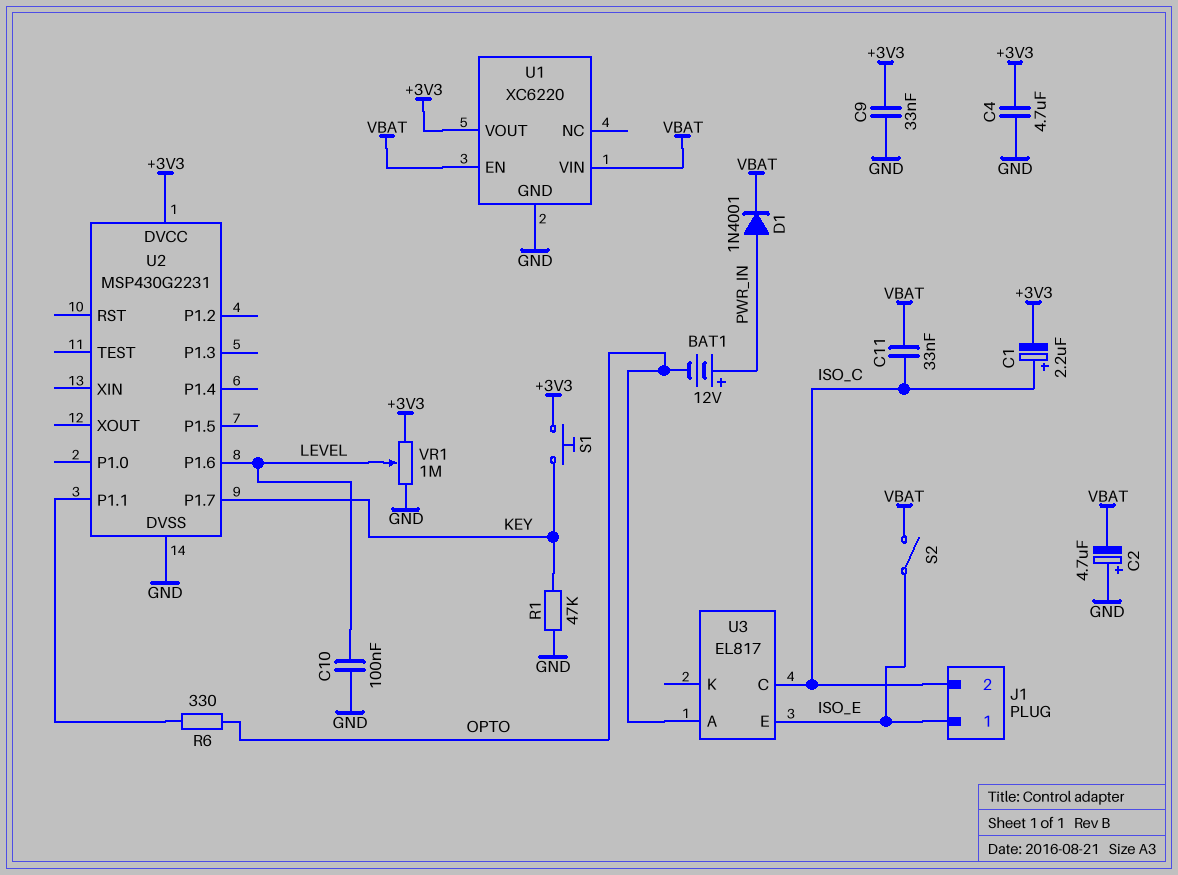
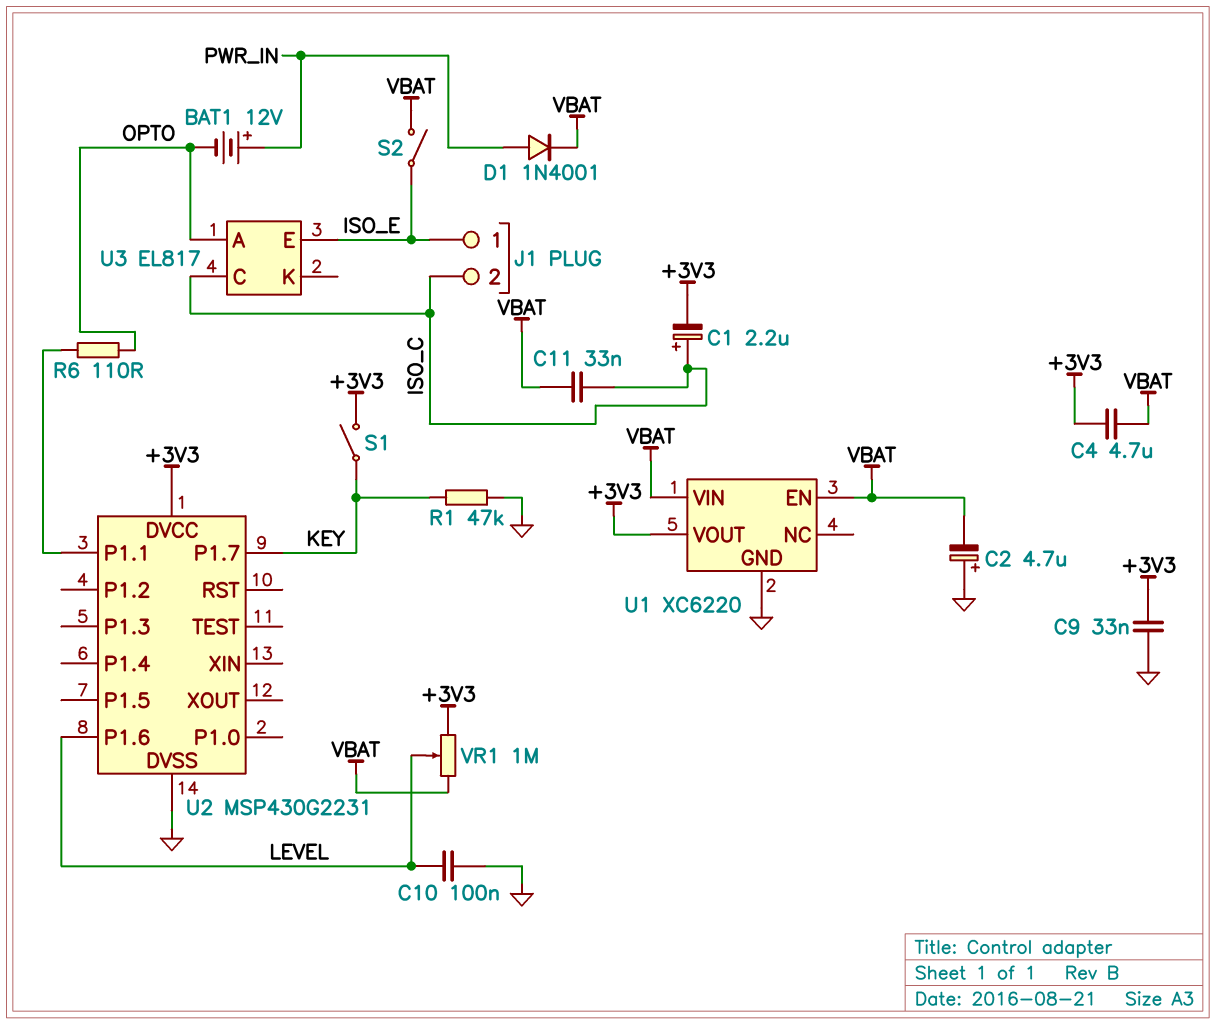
C4: 4.7uF (+3V3, GND) -> 4.7uF (+3V3, VBAT)
R6: 330 (OPTO, U2/P1.1) -> 110 (OPTO, U2/P1.1)
S1: button (+3V3, KEY) -> switch (+3V3, KEY)
VR1: 1M (+3V3, GND, wiper LEVEL) -> 1M (+3V3, VBAT, wiper LEVEL)

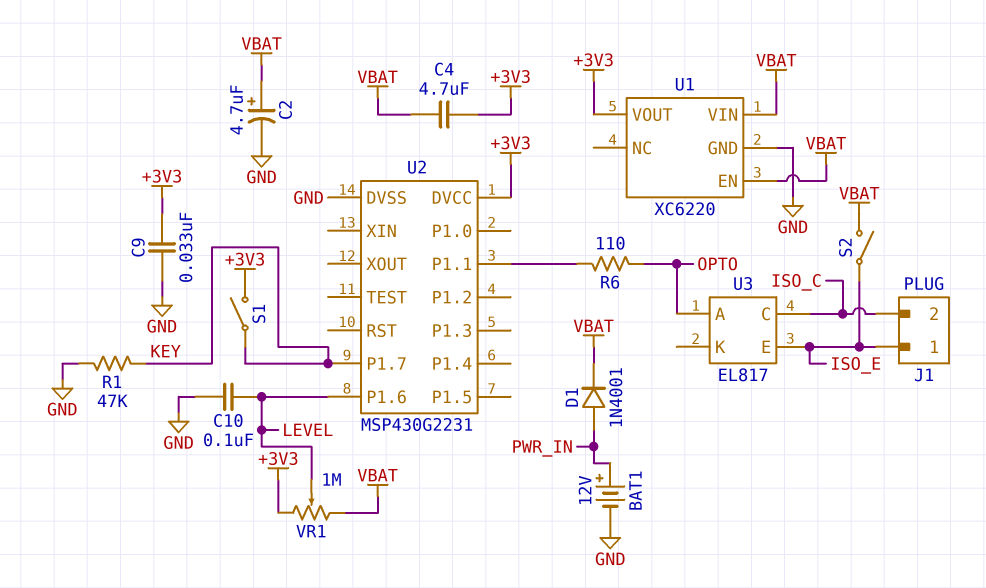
BAT1: 12V (plus PWR_IN, minus OPTO) -> 12V (plus PWR_IN, minus GND)
C1: 2.2uF (plus ISO_C, minus +3V3) -> none
C2: 4.7uF (plus GND, minus VBAT) -> 4.7uF (plus VBAT, minus GND)
C11: 33nF (ISO_C, VBAT) -> none

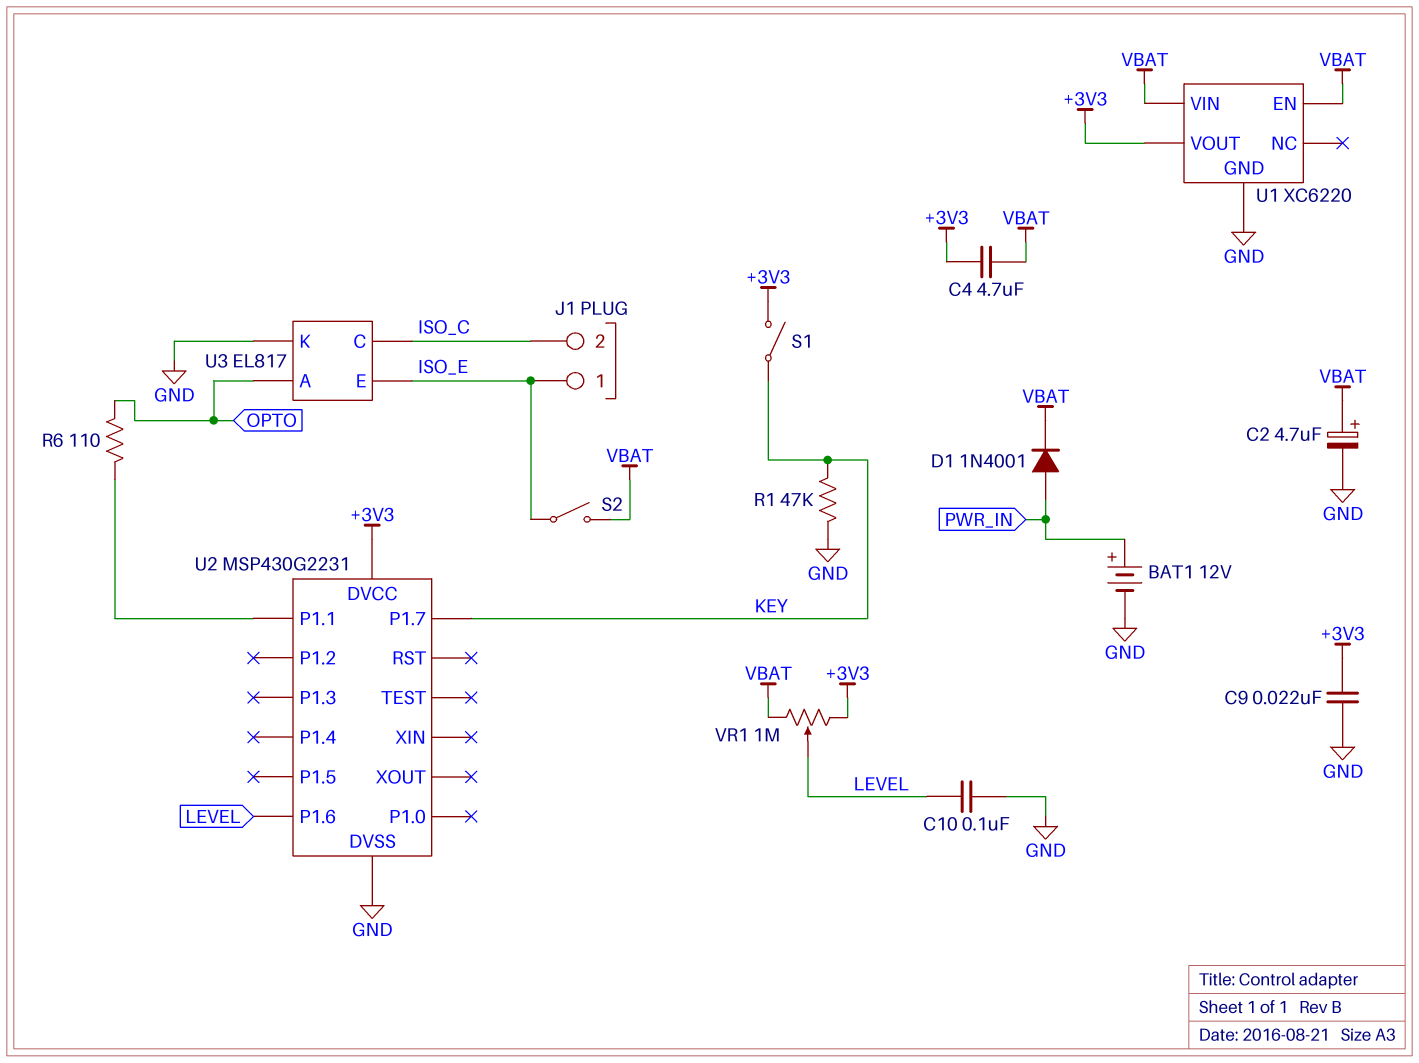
C9: 33nF (+3V3, GND) -> 22nF (+3V3, GND)
U3 pin K: none -> GND

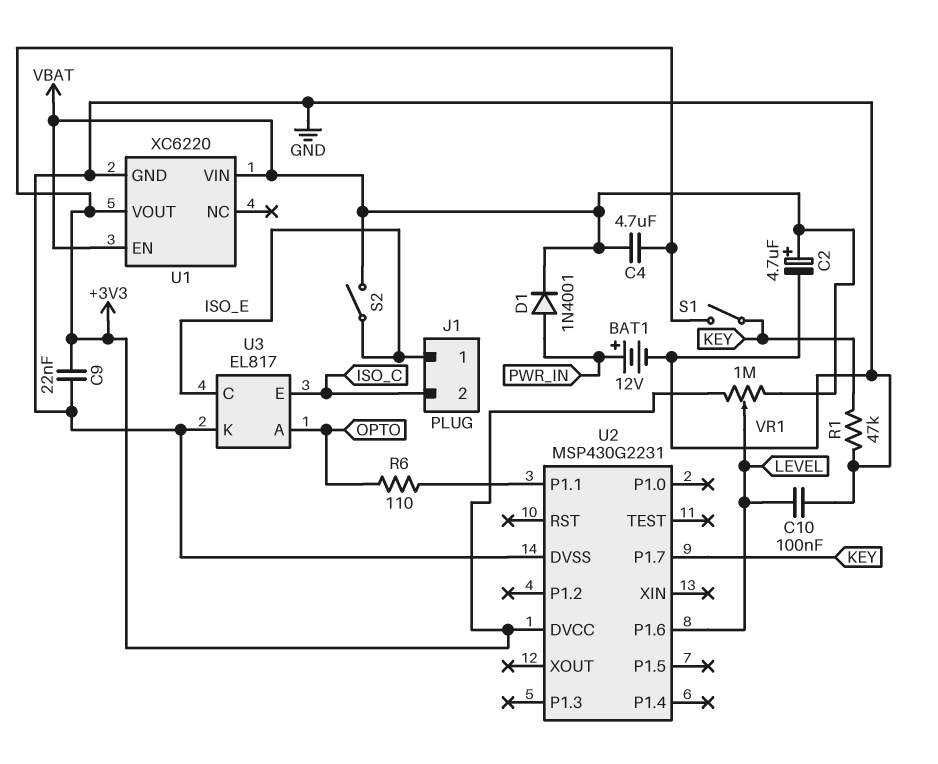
U3 pin C: ISO_C -> ISO_E
U3 pin E: ISO_E -> ISO_C

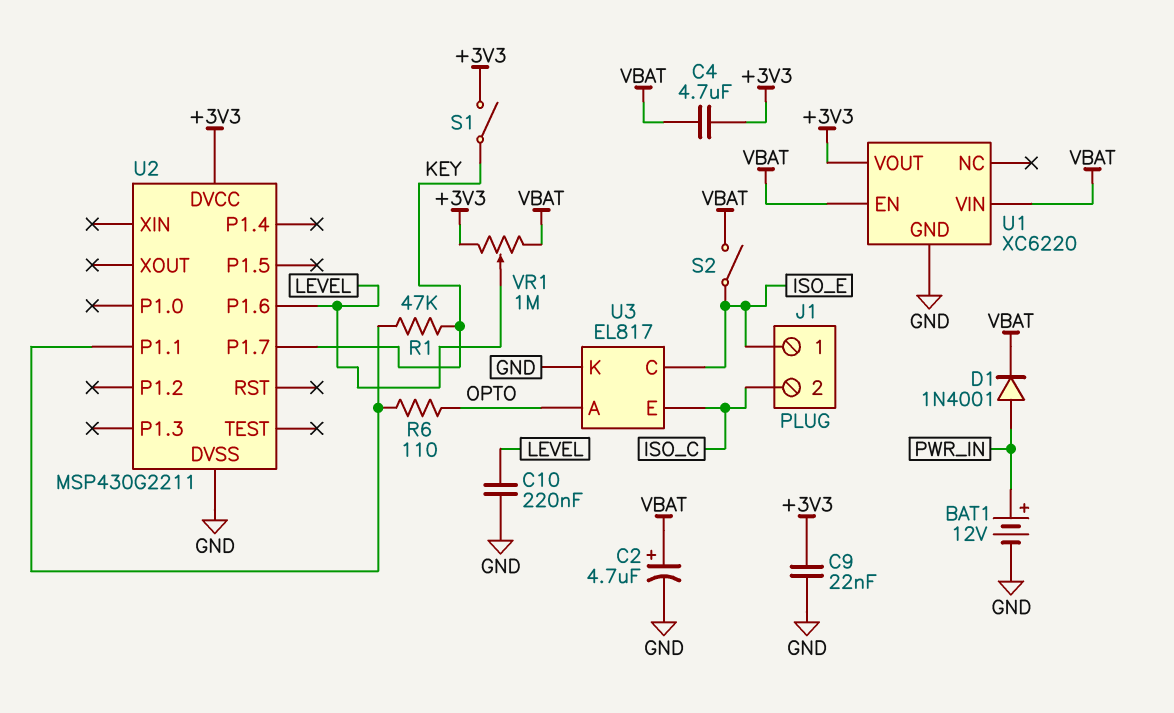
C10: 100nF (GND, LEVEL) -> 220nF (GND, LEVEL)
R1: 47k (GND, KEY) -> 47k (KEY, U2/P1.1)
U2: MSP430G2231 -> MSP430G2211

